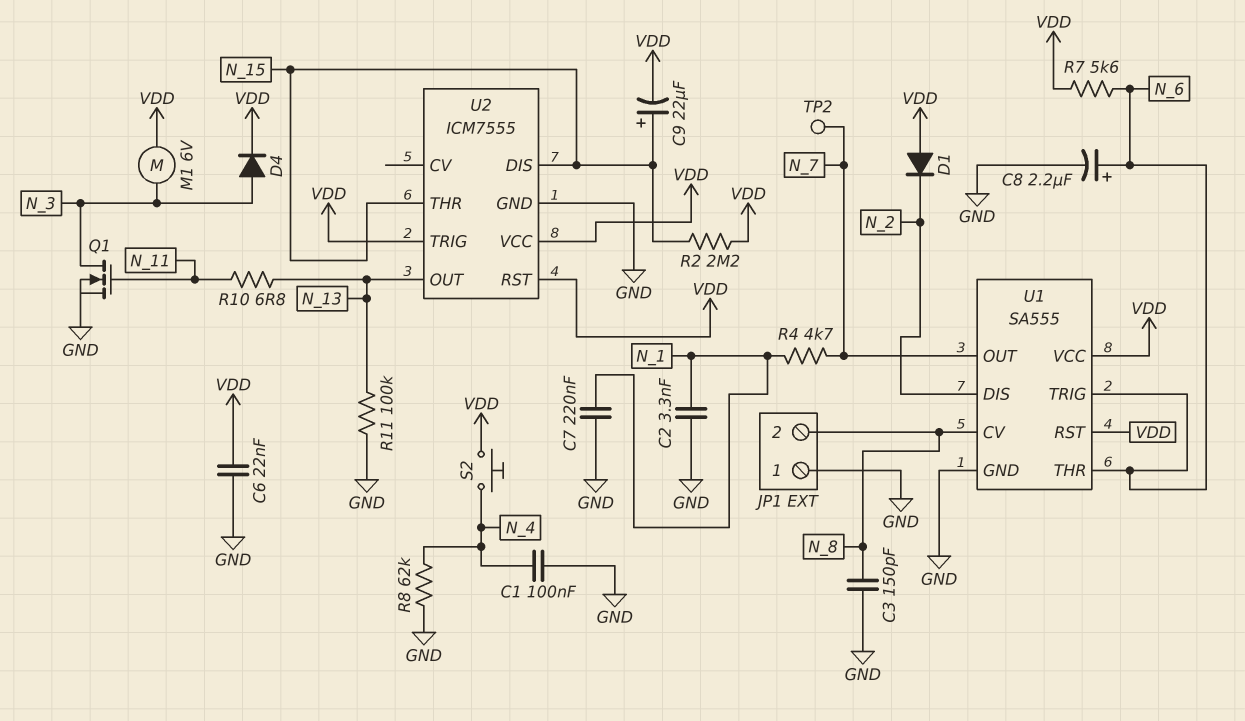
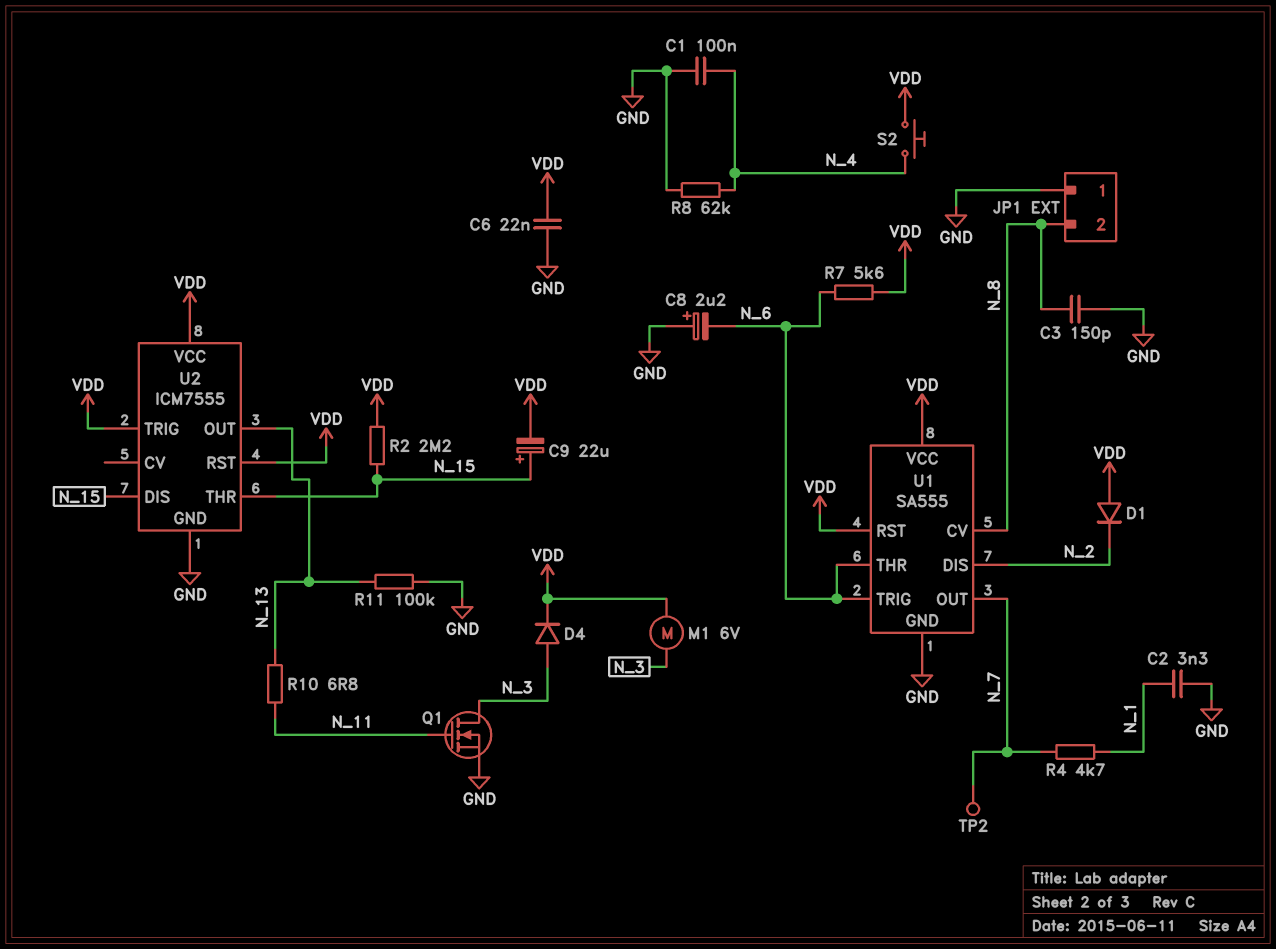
C7: 220nF (GND, N_1) -> none
C8: 2.2uF (plus N_6, minus GND) -> 2.2uF (plus GND, minus N_6)

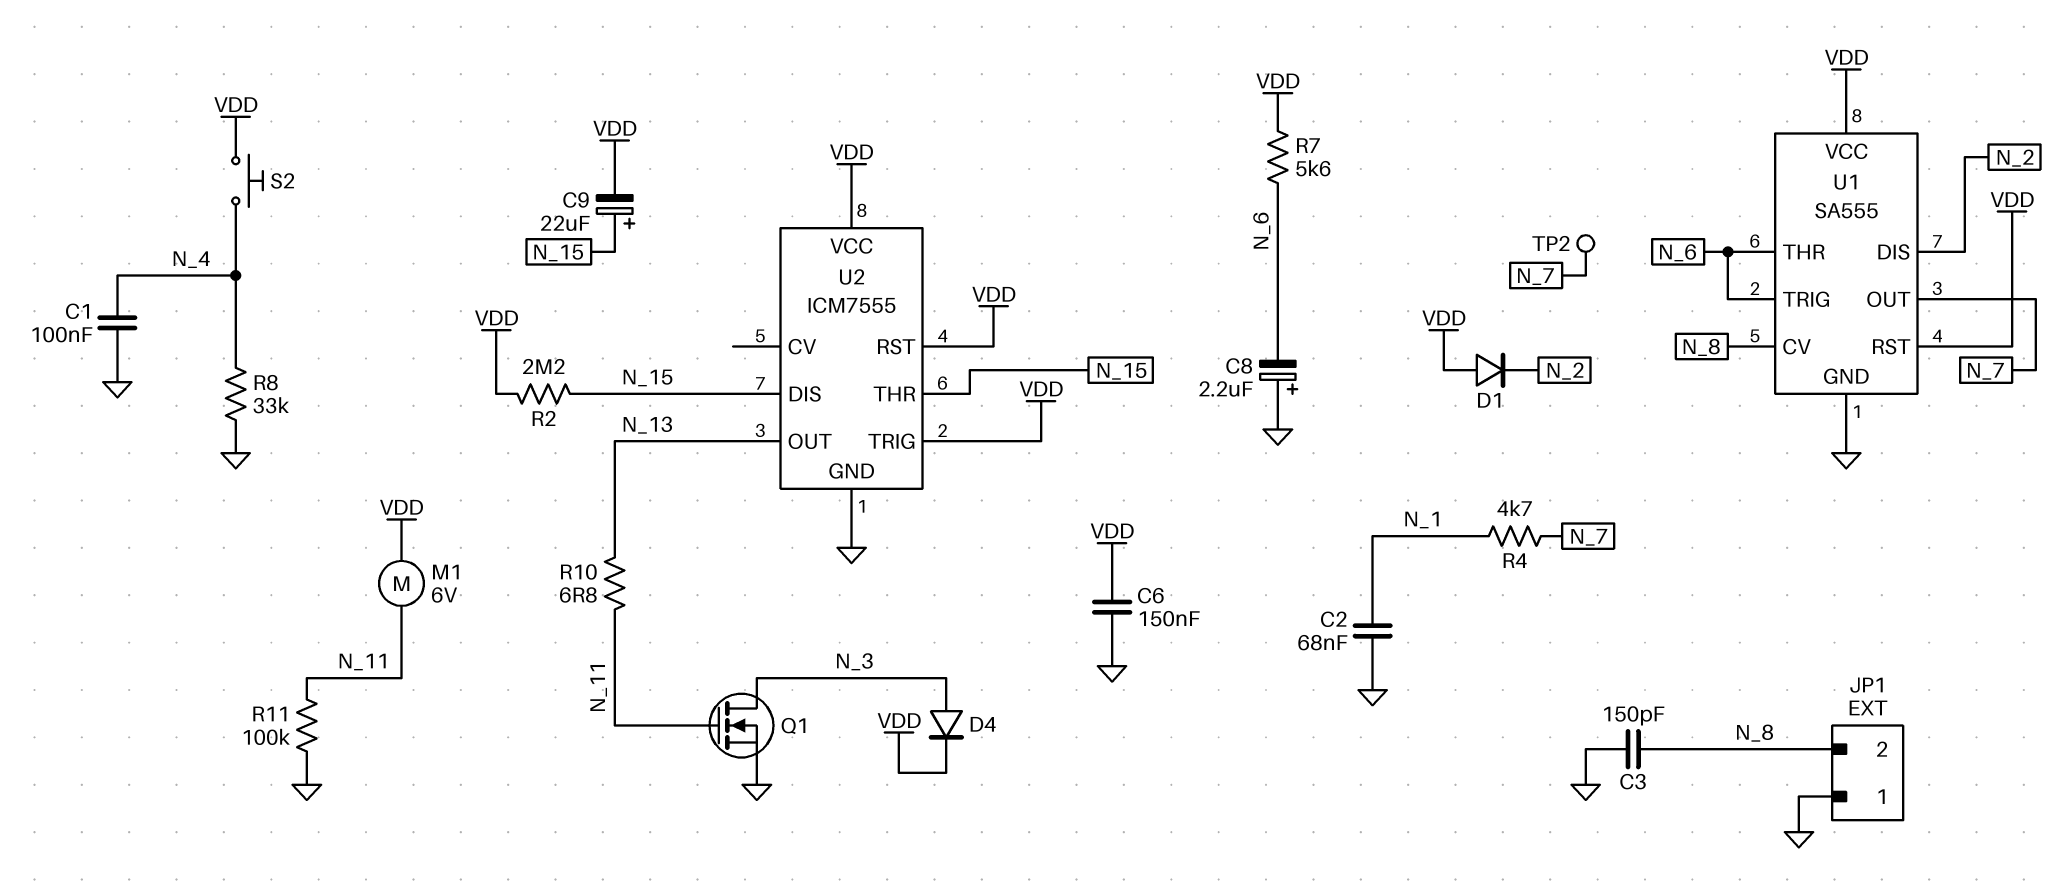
C2: 3.3nF (GND, N_1) -> 68nF (GND, N_1)
C6: 22nF (GND, VDD) -> 150nF (GND, VDD)
M1: motor 6V (N_3, VDD) -> motor 6V (N_11, VDD)
R8: 62k (GND, N_4) -> 33k (GND, N_4)
R11: 100k (GND, N_13) -> 100k (GND, N_11)

